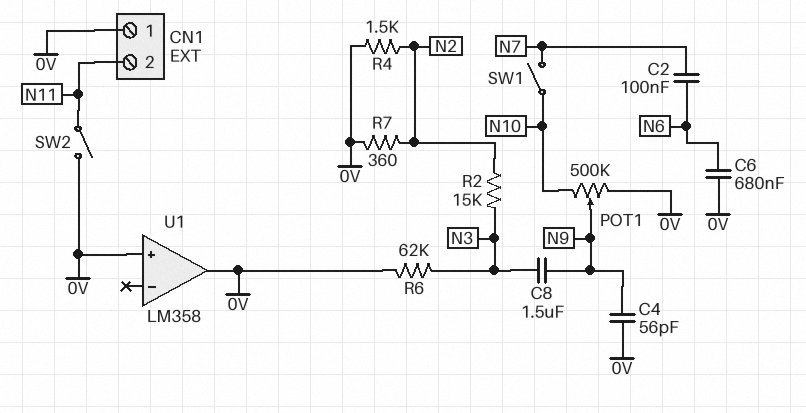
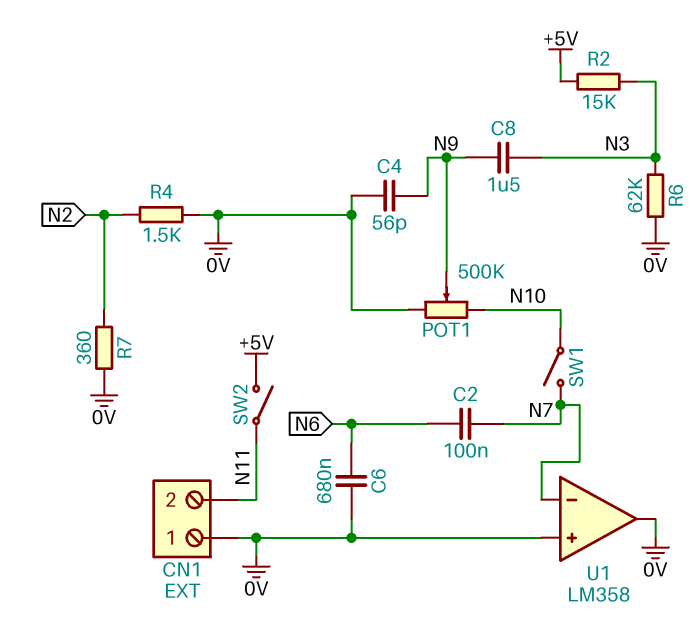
R2: 15k (N2, N3) -> 15k (+5V, N3)
SW2: switch (0V, N11) -> switch (+5V, N11)
U1 pin in-: none -> N7

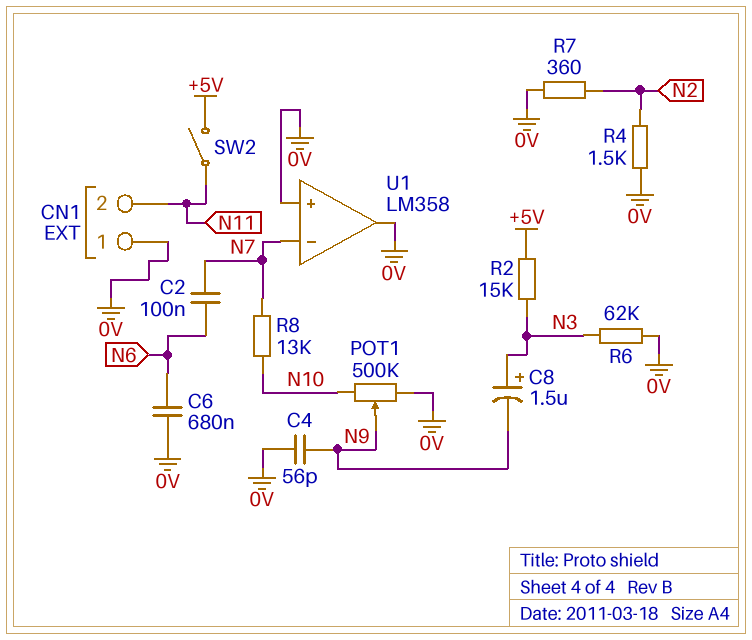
C8: 1.5uF (N3, N9) -> 1.5uF (plus N3, minus N9)
R8: none -> 13k (N7, N10)
SW1: switch (N7, N10) -> none

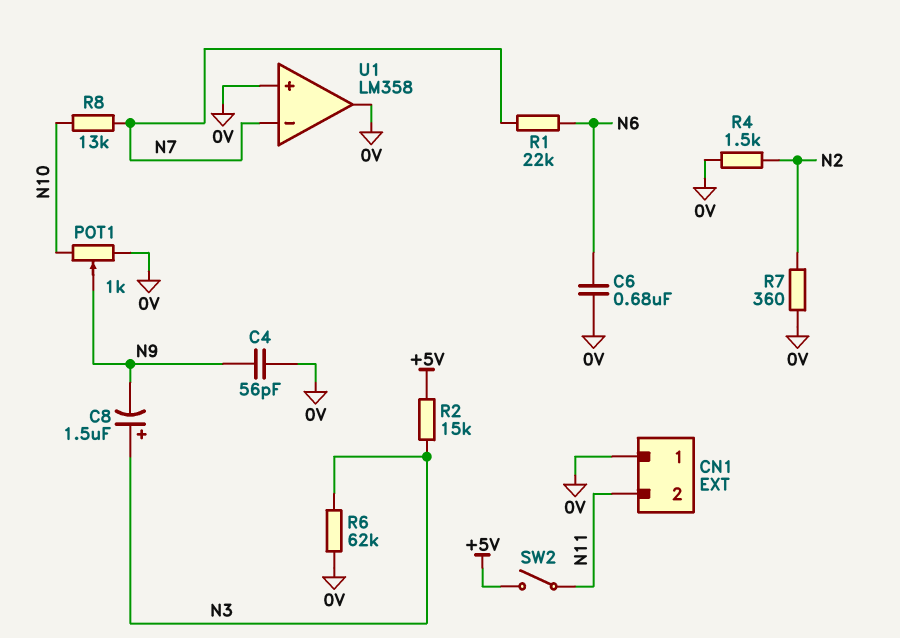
C2: 100nF (N6, N7) -> none
POT1: 500k (0V, N10, wiper N9) -> 1k (0V, N10, wiper N9)
R1: none -> 22k (N6, N7)

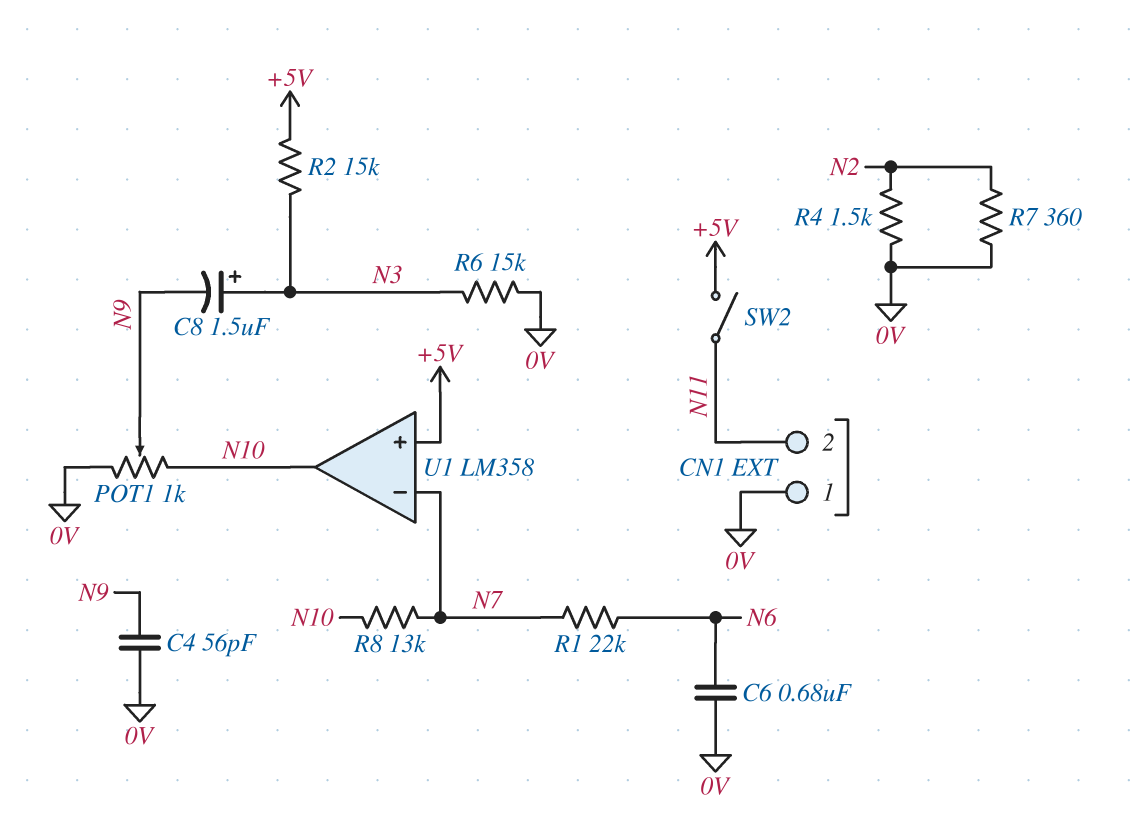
R6: 62k (0V, N3) -> 15k (0V, N3)
U1 pin in+: 0V -> +5V
U1 pin out: 0V -> N10

